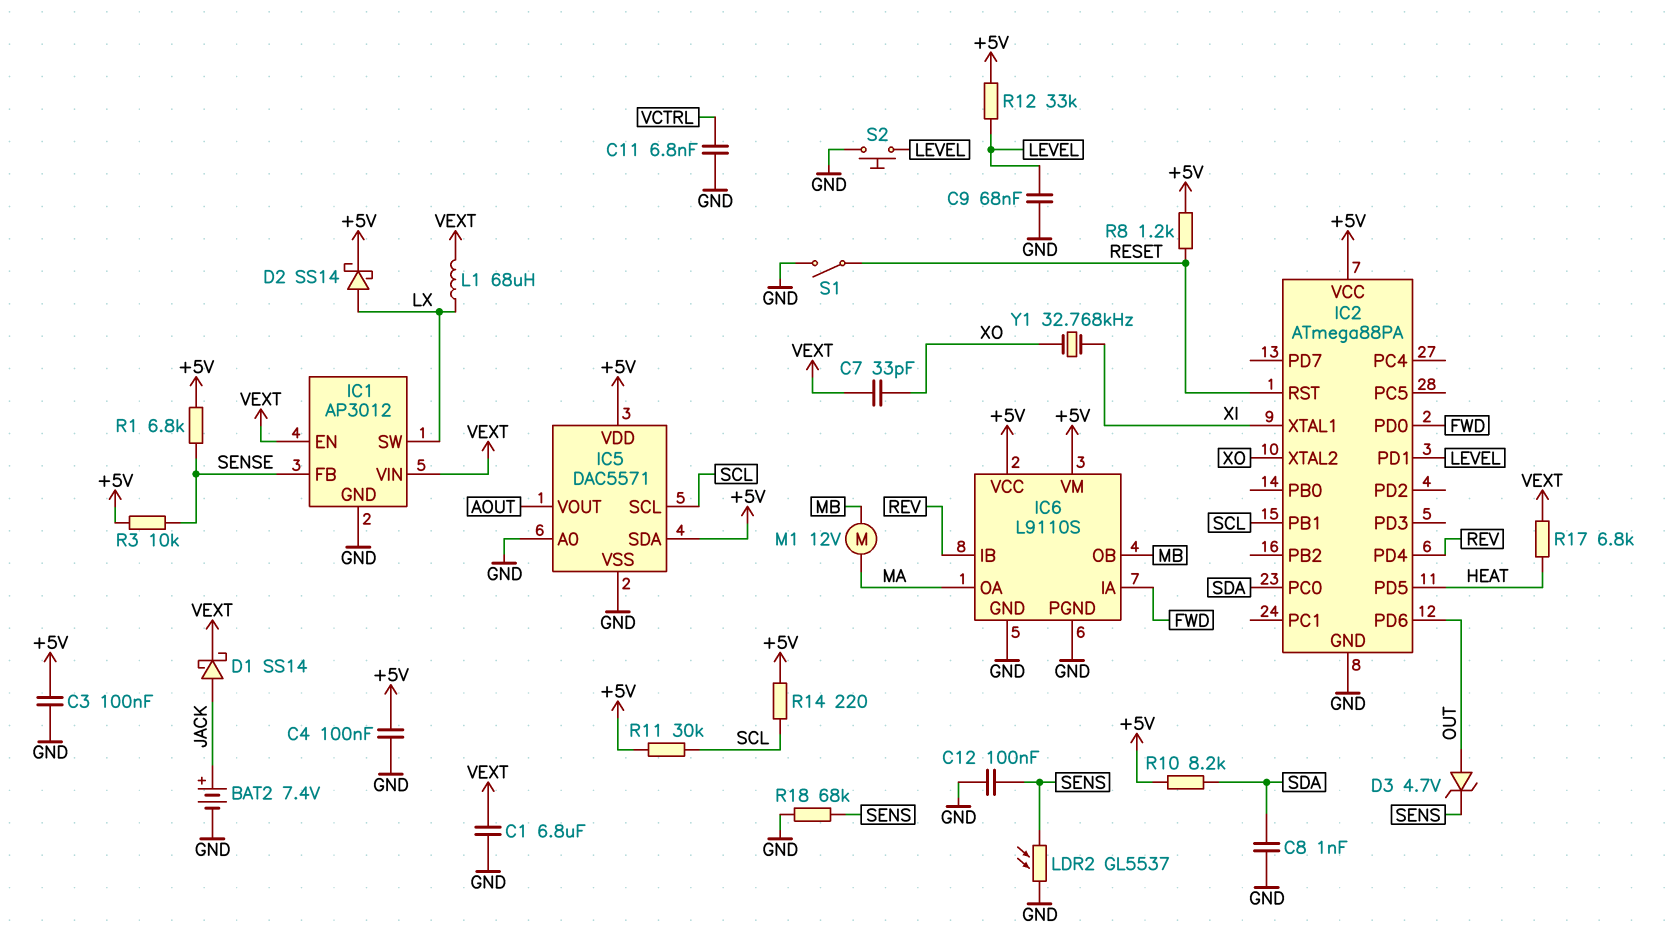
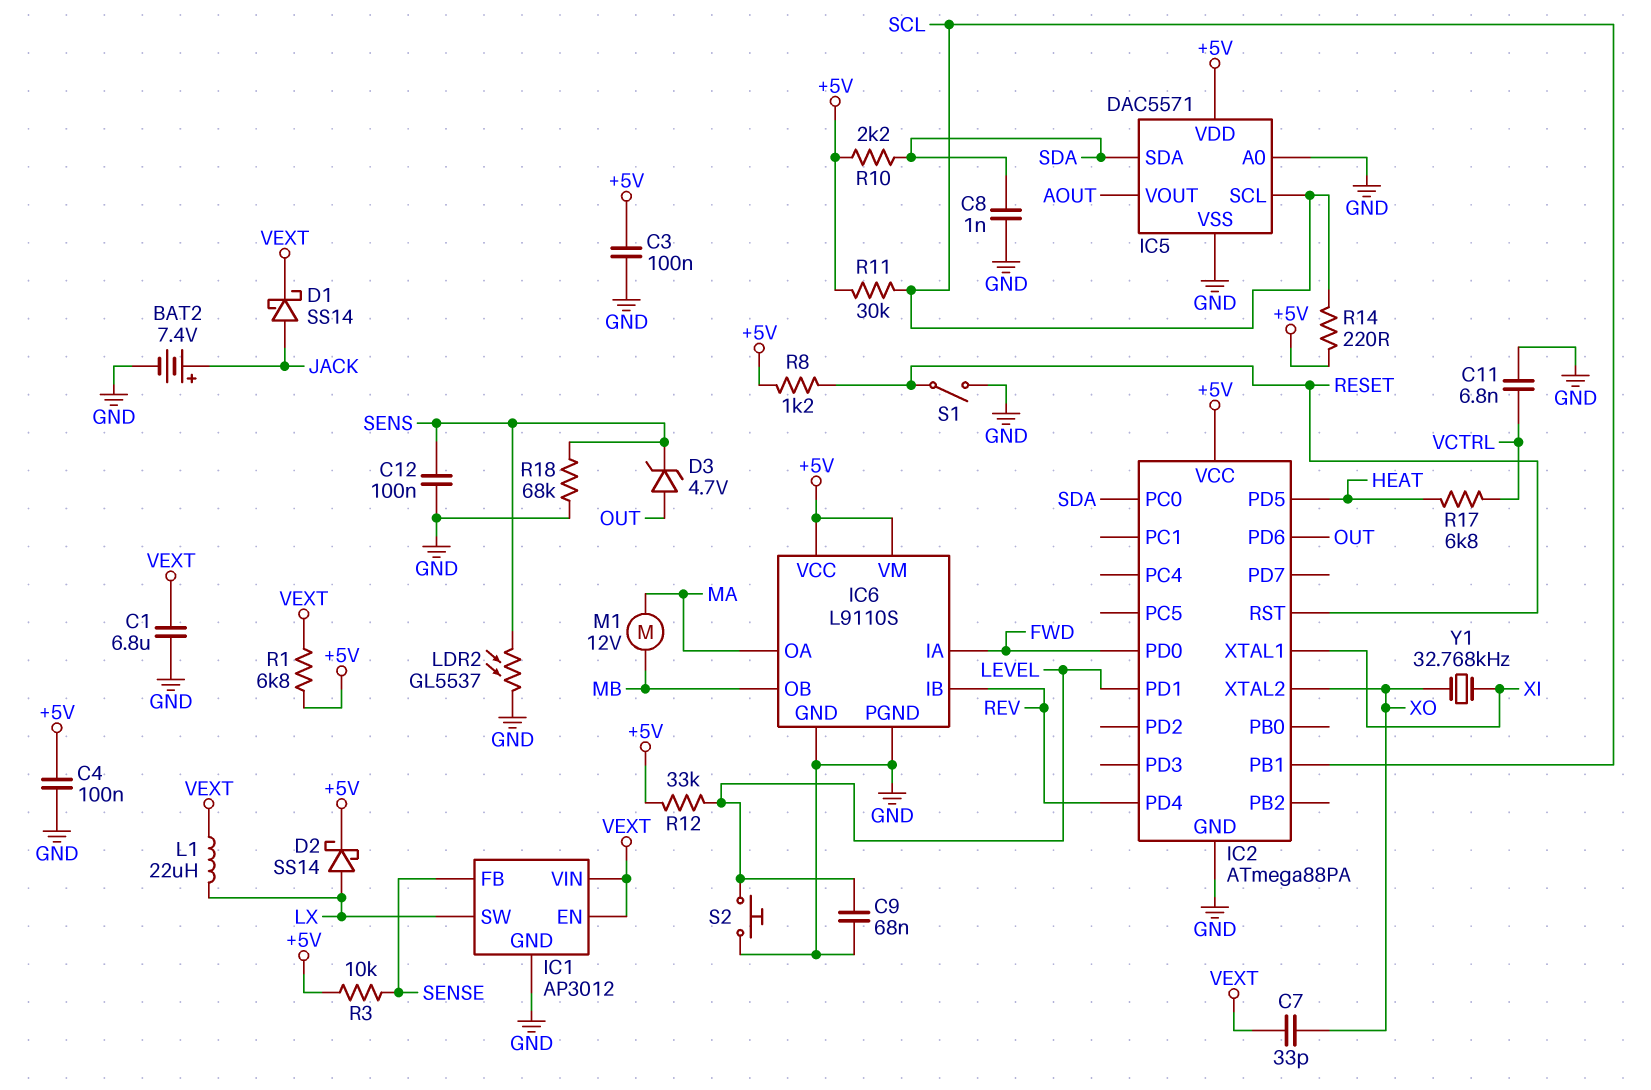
IC5 pin SDA: +5V -> SDA
L1: 68uH (LX, VEXT) -> 22uH (LX, VEXT)
R1: 6.8k (+5V, SENSE) -> 6.8k (+5V, VEXT)
R10: 8.2k (+5V, SDA) -> 2.2k (+5V, SDA)
R17: 6.8k (HEAT, VEXT) -> 6.8k (HEAT, VCTRL)

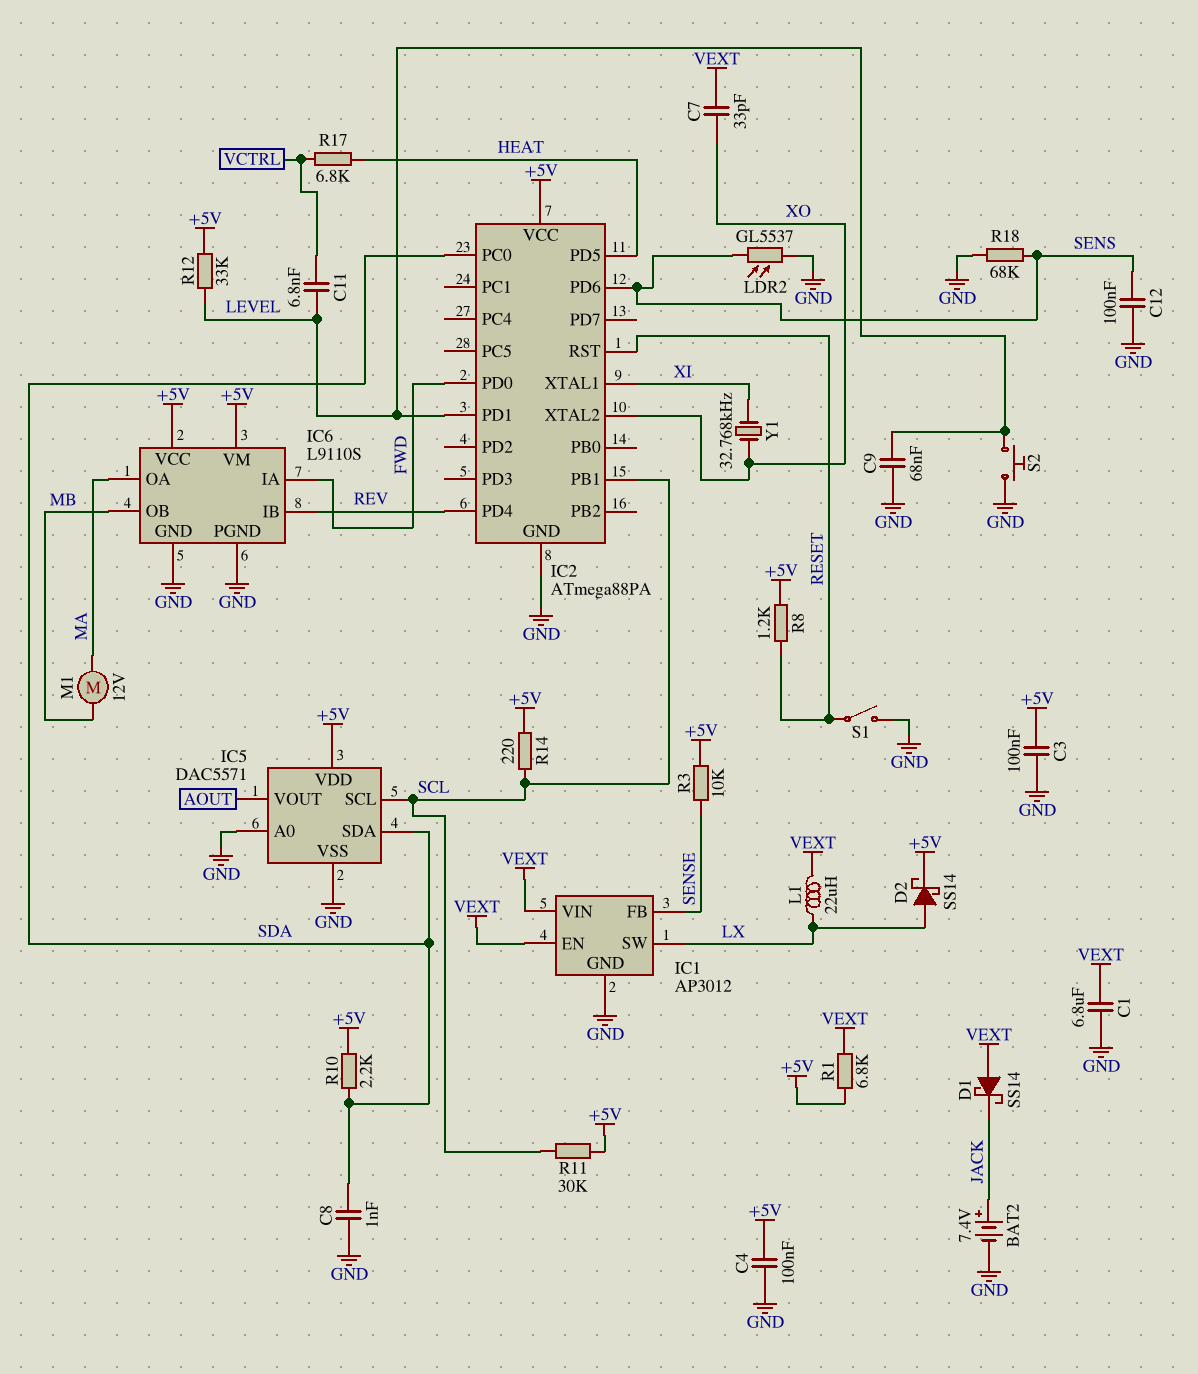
C11: 6.8nF (GND, VCTRL) -> 6.8nF (LEVEL, VCTRL)
D1: schottky SS14 (A JACK, K VEXT) -> schottky SS14 (A VEXT, K JACK)
D3: zener 4.7V (A OUT, K SENS) -> none
IC2 pin PD6: OUT -> SENS

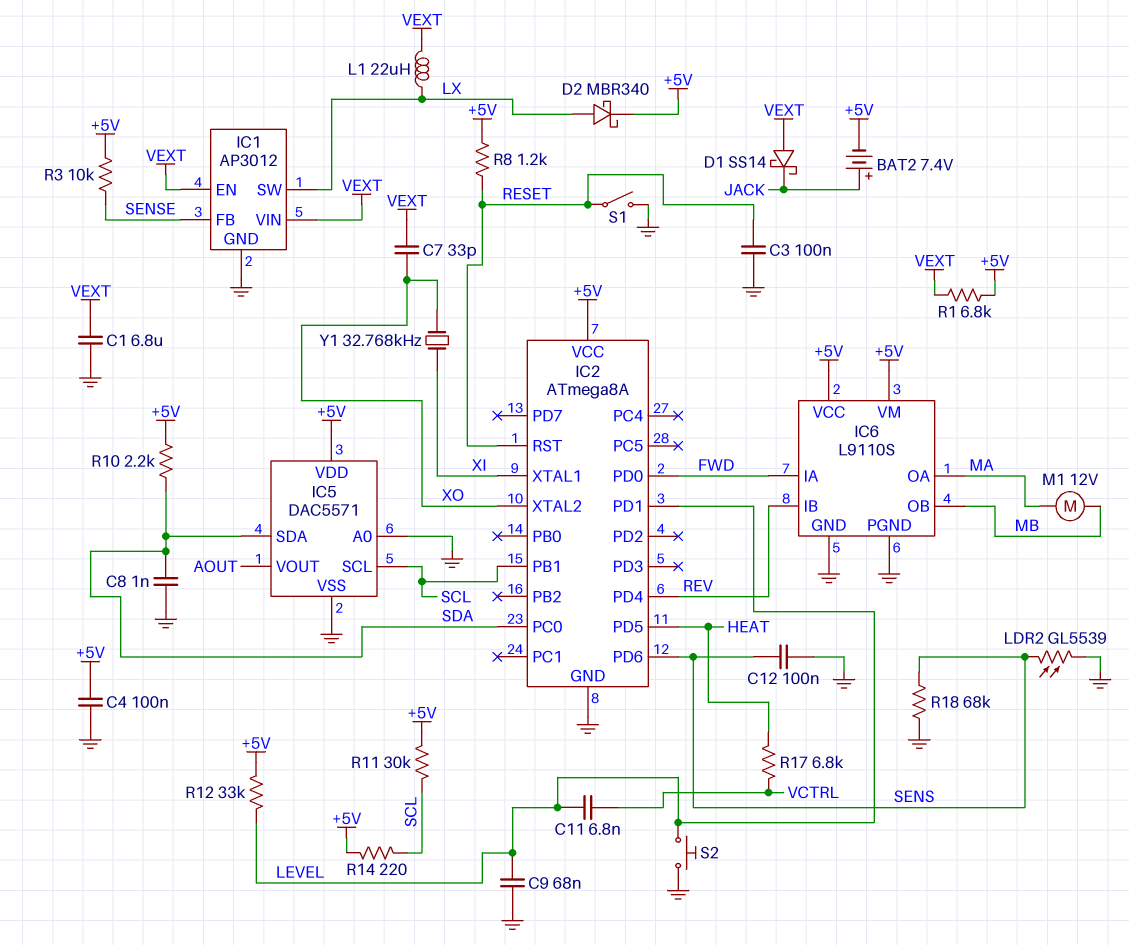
BAT2: 7.4V (plus JACK, minus GND) -> 7.4V (plus JACK, minus +5V)
C3: 100nF (+5V, GND) -> 100nF (GND, RESET)
D2: schottky SS14 (A LX, K +5V) -> schottky MBR340 (A LX, K +5V)
IC2: ATmega88PA -> ATmega8A
LDR2: GL5537 (GND, SENS) -> GL5539 (GND, SENS)

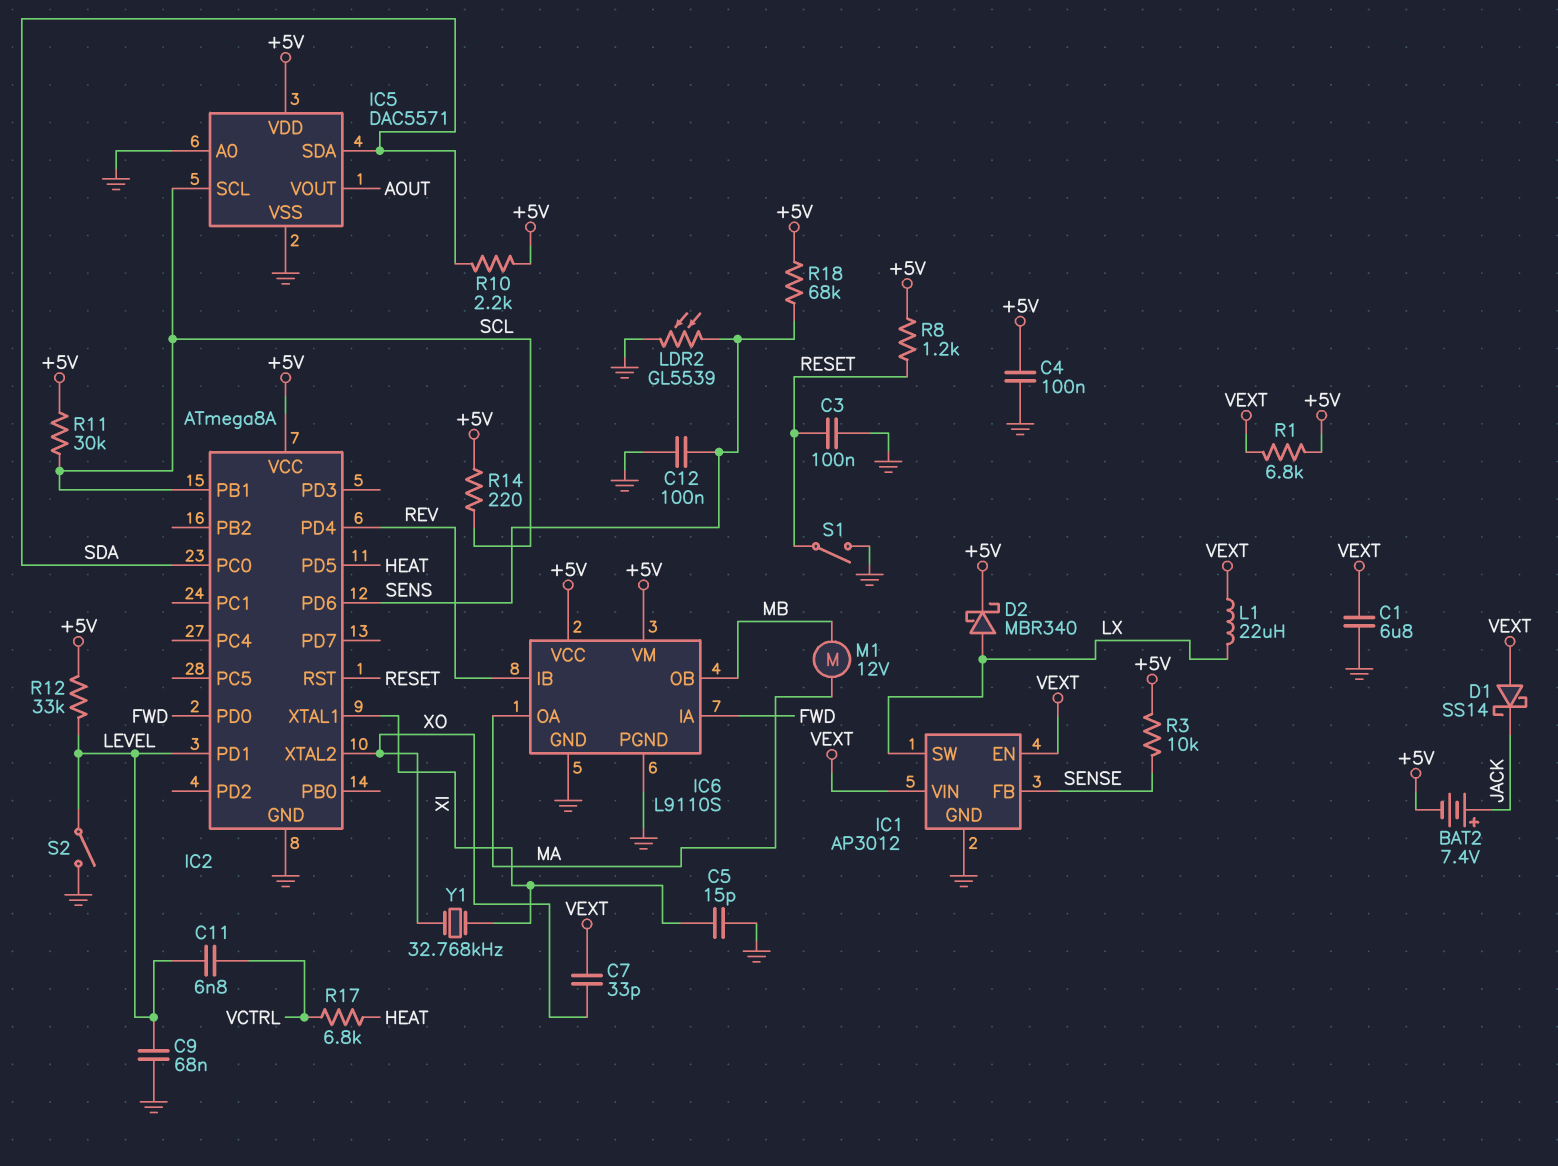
C5: none -> 15pF (GND, XI)
C8: 1nF (GND, SDA) -> none
R18: 68k (GND, SENS) -> 68k (+5V, SENS)
S2: button (GND, LEVEL) -> switch (GND, LEVEL)

